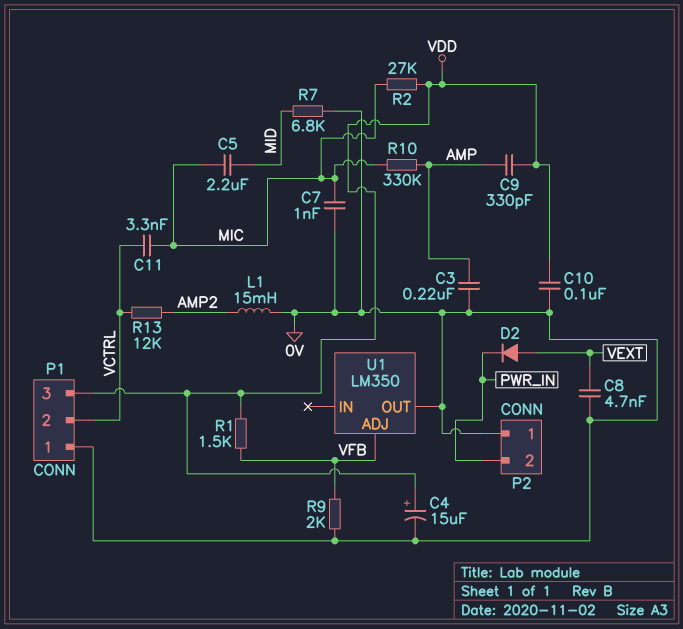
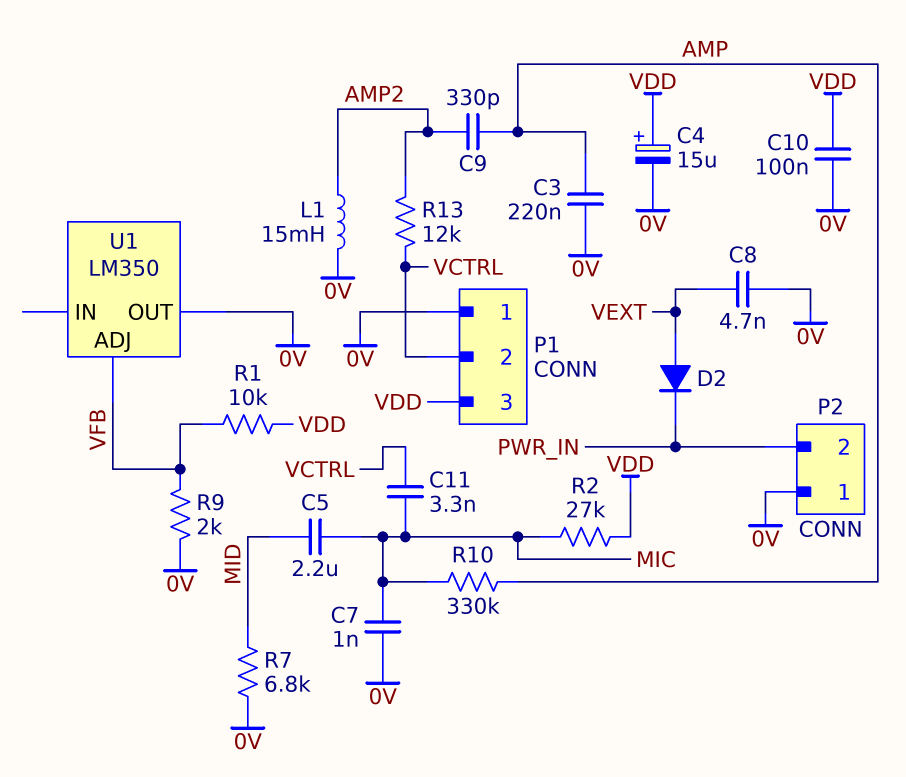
C9: 330pF (AMP, VDD) -> 330pF (AMP, AMP2)
R1: 1.5k (VDD, VFB) -> 10k (VDD, VFB)

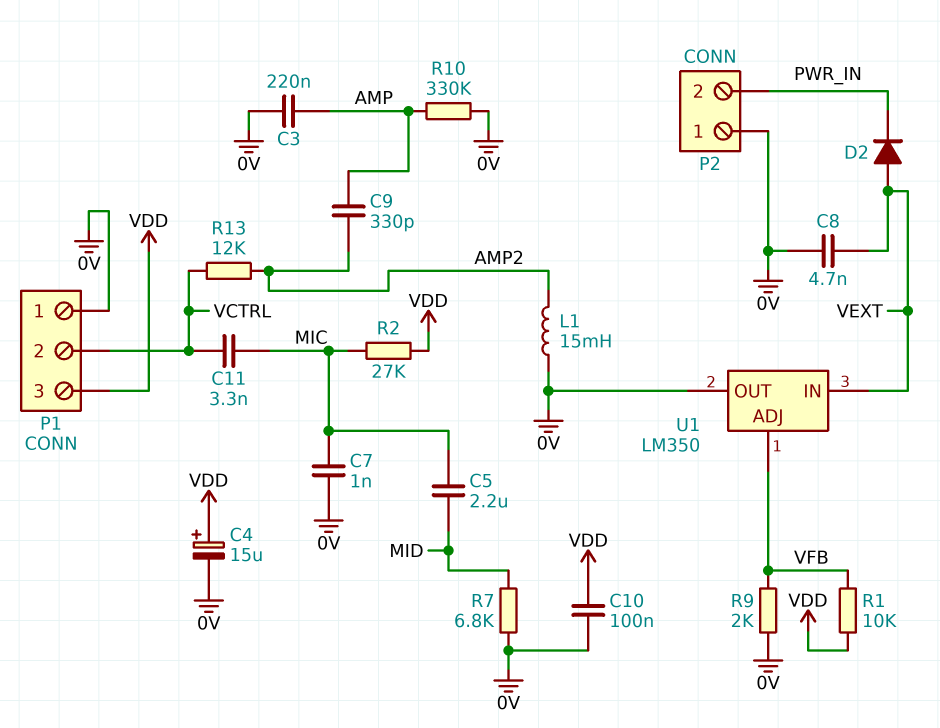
R10: 330k (AMP, MIC) -> 330k (0V, AMP)
U1 pin IN: none -> VEXT

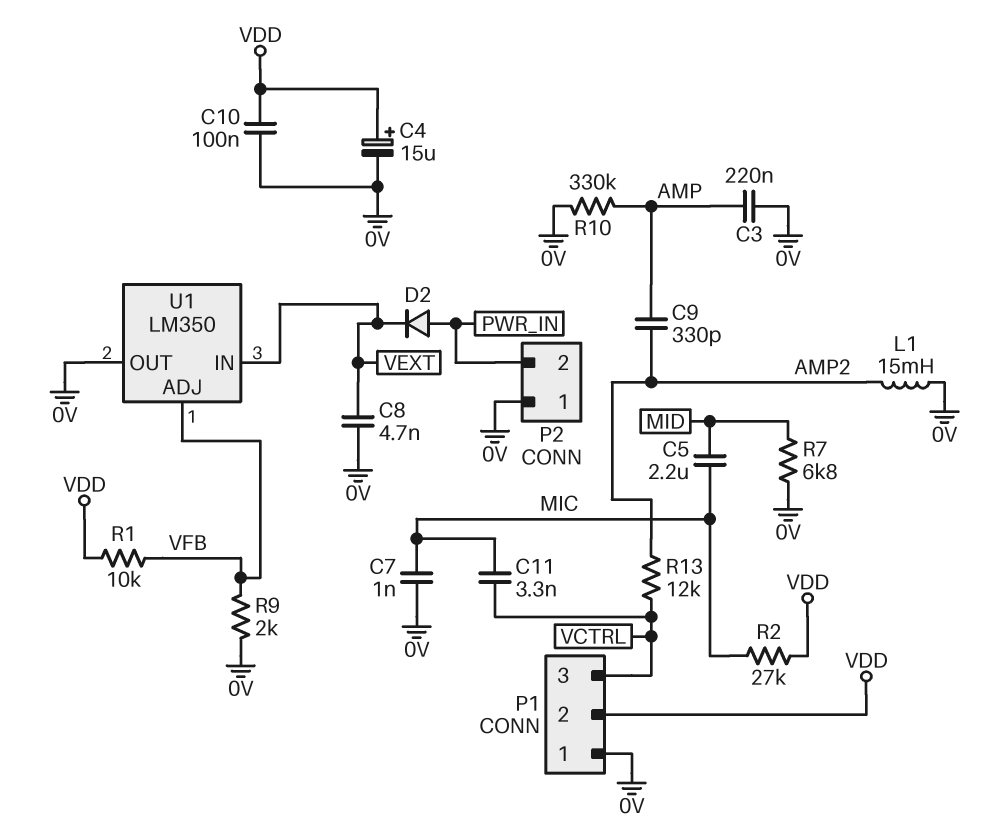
D2: diode (A VEXT, K PWR_IN) -> diode (A PWR_IN, K VEXT)
P1 pin 2: VCTRL -> VDD
P1 pin 3: VDD -> VCTRL

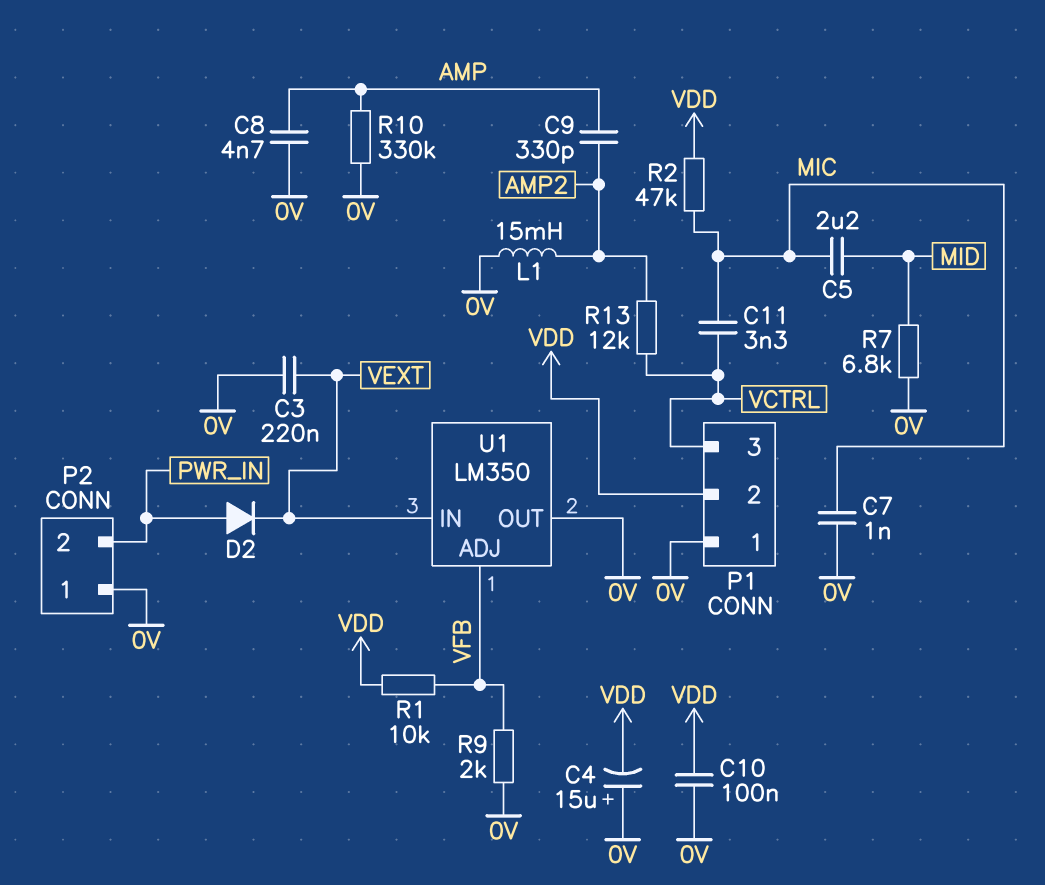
C3: 220nF (0V, AMP) -> 220nF (0V, VEXT)
C4: 15uF (plus VDD, minus 0V) -> 15uF (plus 0V, minus VDD)
C8: 4.7nF (0V, VEXT) -> 4.7nF (0V, AMP)
R2: 27k (MIC, VDD) -> 47k (MIC, VDD)

